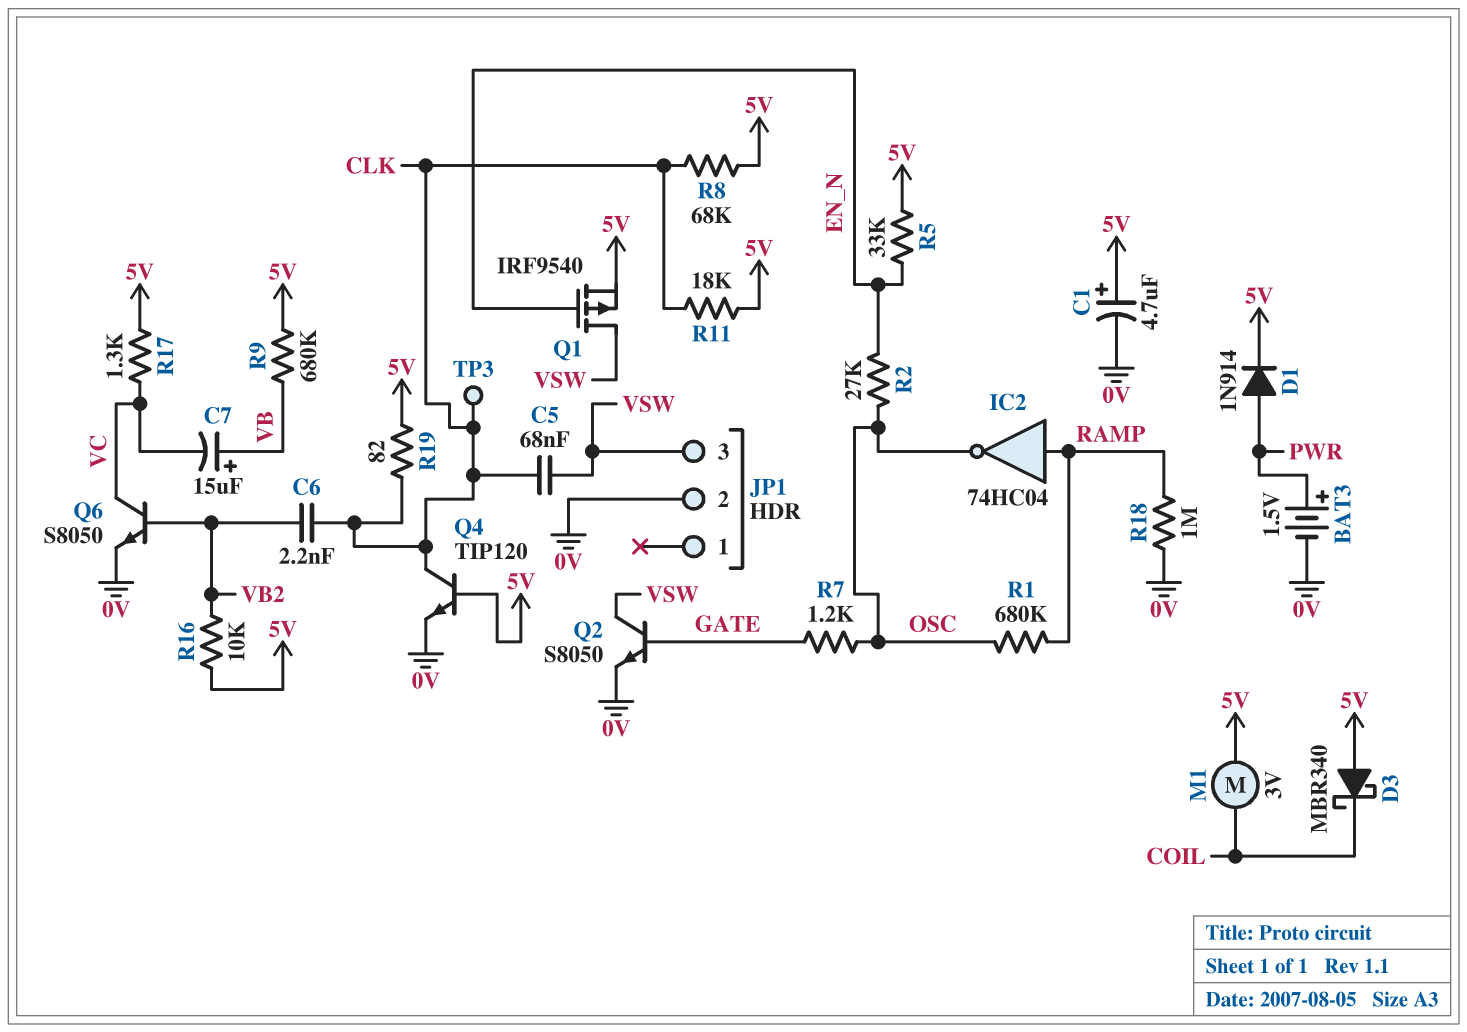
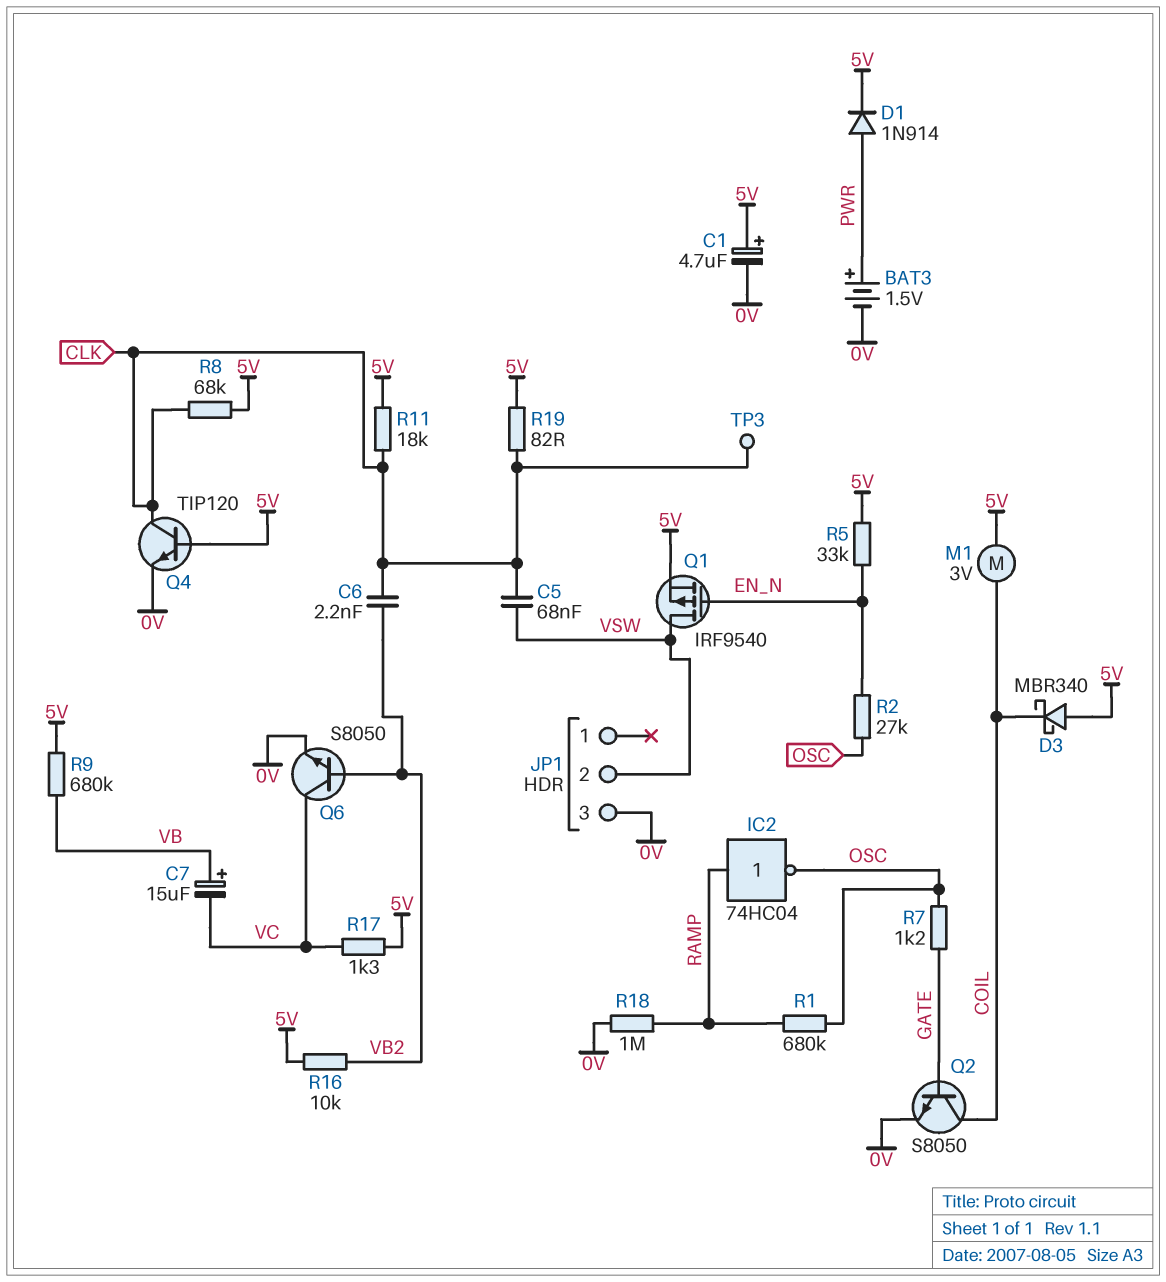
JP1 pin 2: 0V -> VSW
JP1 pin 3: VSW -> 0V
Q2: NPN S8050 (B GATE, C VSW, E 0V) -> NPN S8050 (B GATE, C COIL, E 0V)

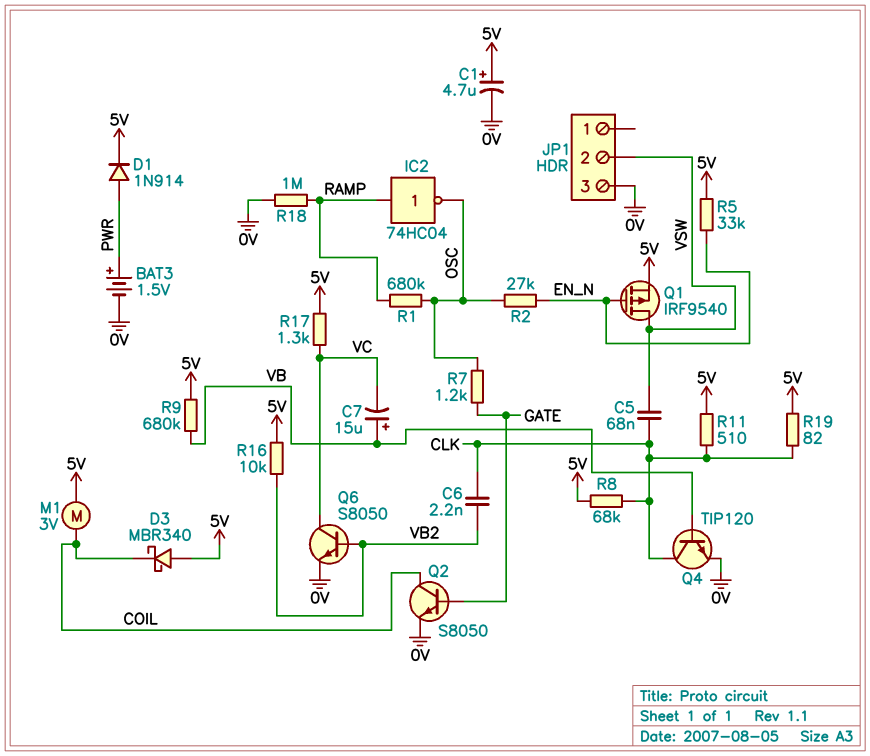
Q4: NPN TIP120 (B 5V, C CLK, E 0V) -> NPN TIP120 (B VB, C CLK, E 0V)
R11: 18k (5V, CLK) -> 510 (5V, CLK)
TP3: test point (CLK) -> none

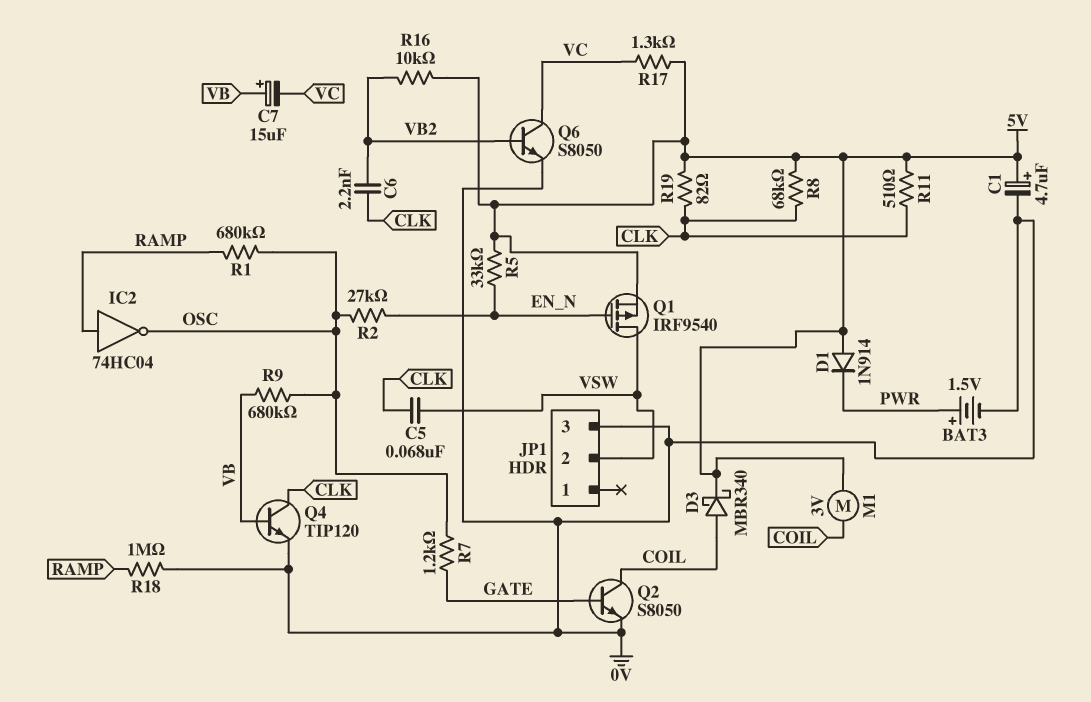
D1: diode 1N914 (A PWR, K 5V) -> diode 1N914 (A 5V, K PWR)
D3: schottky MBR340 (A 5V, K COIL) -> schottky MBR340 (A COIL, K 5V)
R9: 680k (5V, VB) -> 680k (OSC, VB)

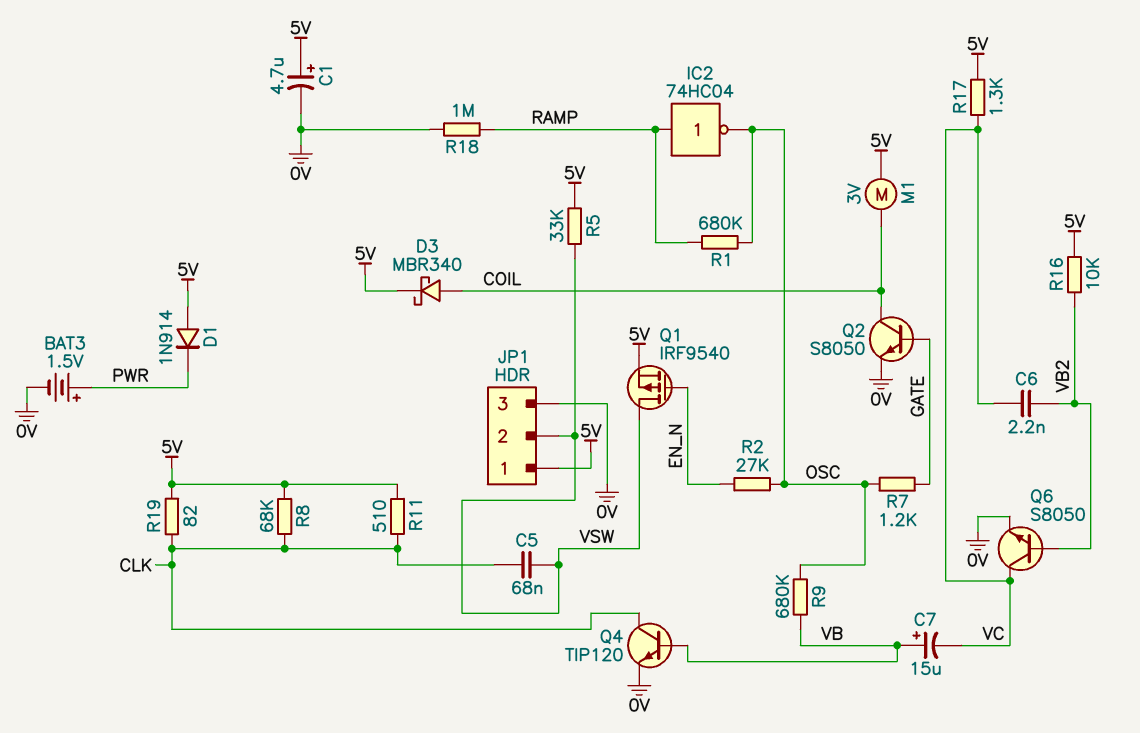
C6: 2.2nF (CLK, VB2) -> 2.2nF (VB2, VC)
JP1 pin 1: none -> 5V
R5: 33k (5V, EN_N) -> 33k (5V, VSW)

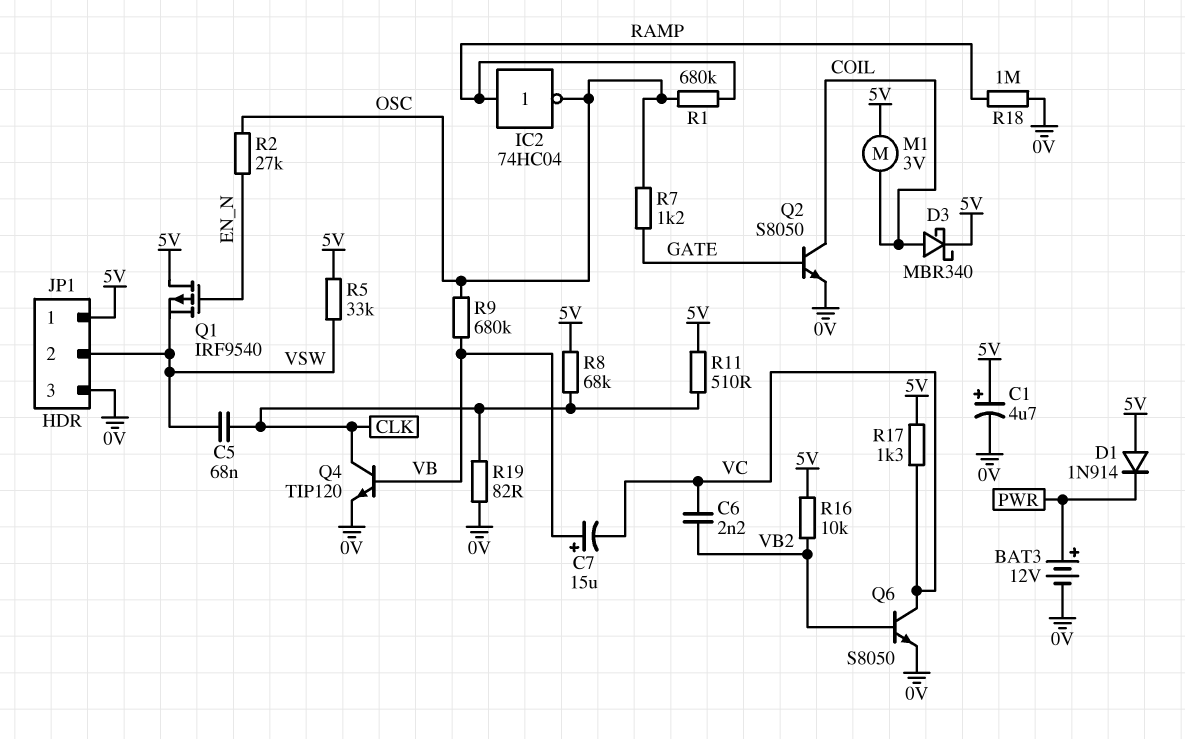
BAT3: 1.5V (plus PWR, minus 0V) -> 12V (plus PWR, minus 0V)
Q1: PMOS IRF9540 (G EN_N, D VSW, S 5V) -> PMOS IRF9540 (G EN_N, D 5V, S VSW)
R19: 82 (5V, CLK) -> 82 (0V, CLK)

